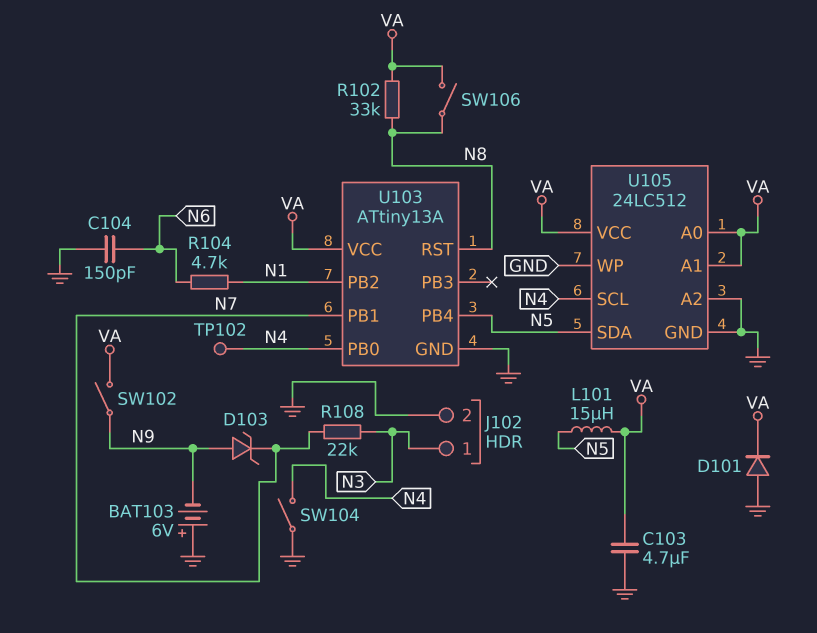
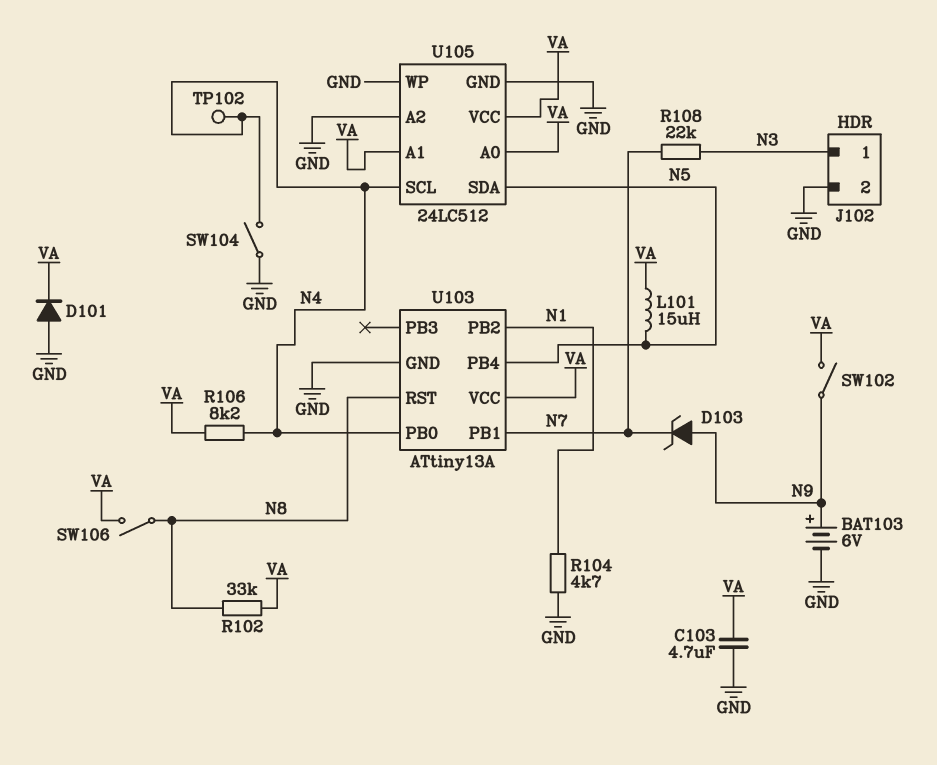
BAT103: 6V (plus GND, minus N9) -> 6V (plus N9, minus GND)
C104: 150pF (GND, N6) -> none
R104: 4.7k (N1, N6) -> 4.7k (GND, N1)
R106: none -> 8.2k (N4, VA)

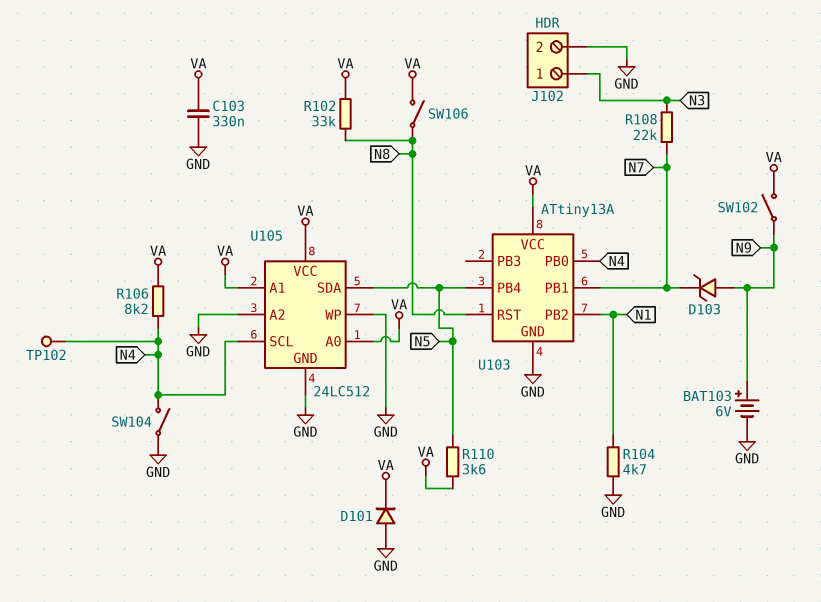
C103: 4.7uF (GND, VA) -> 330nF (GND, VA)
L101: 15uH (N5, VA) -> none
R110: none -> 3.6k (N5, VA)

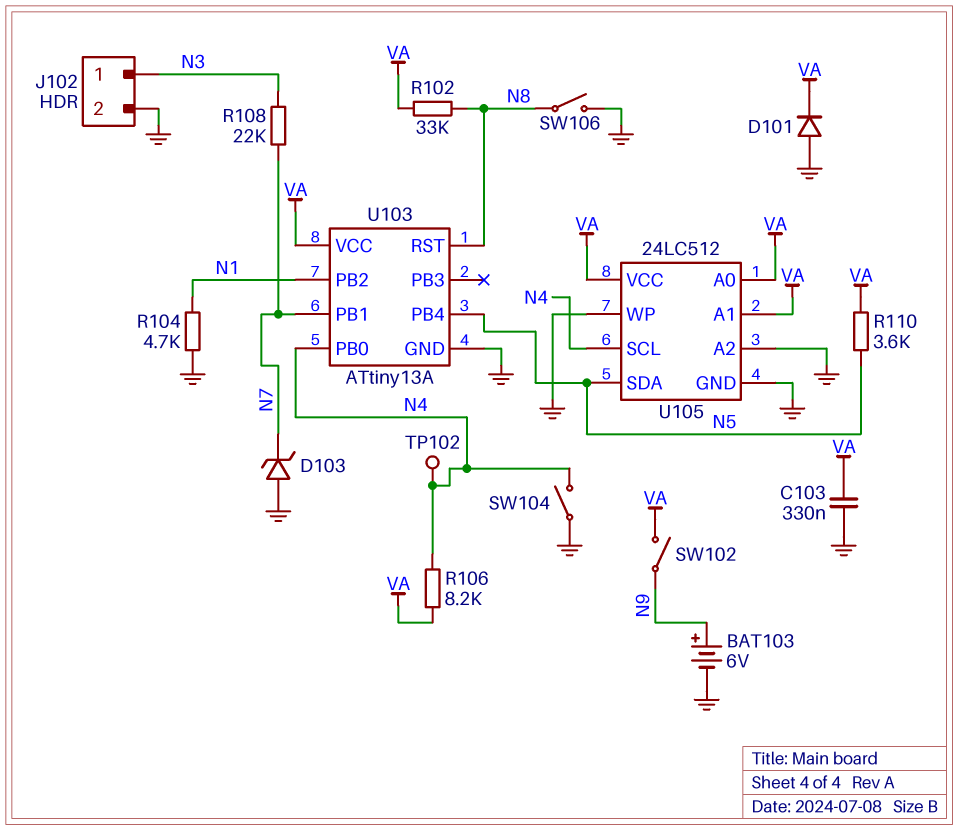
D103: zener (A N9, K N7) -> zener (A GND, K N7)
SW106: switch (N8, VA) -> switch (GND, N8)

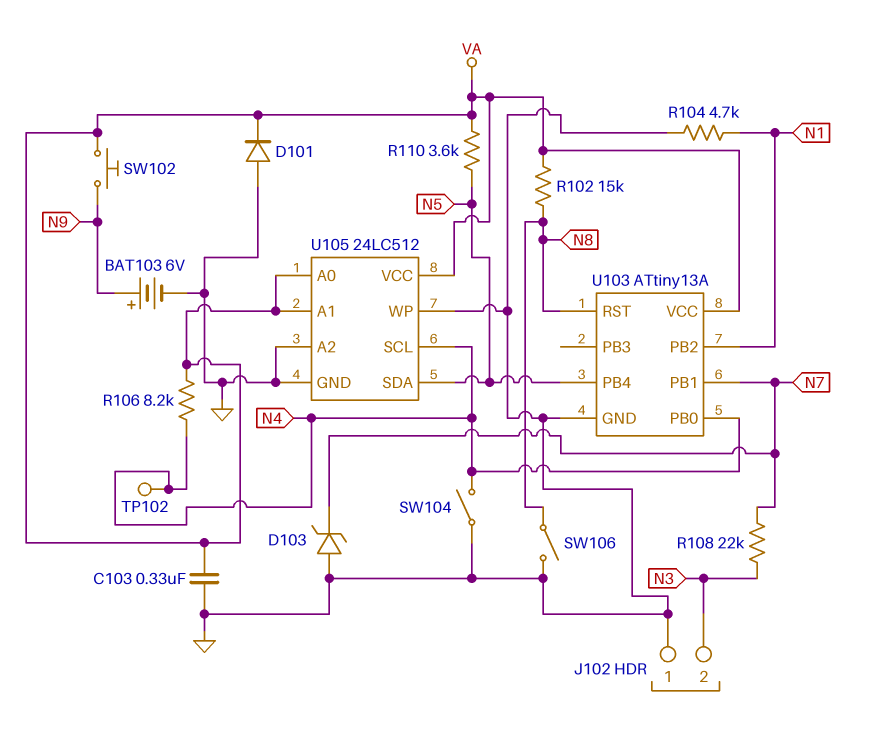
J102 pin 1: N3 -> GND
J102 pin 2: GND -> N3
R102: 33k (N8, VA) -> 15k (N8, VA)
SW102: switch (N9, VA) -> button (N9, VA)

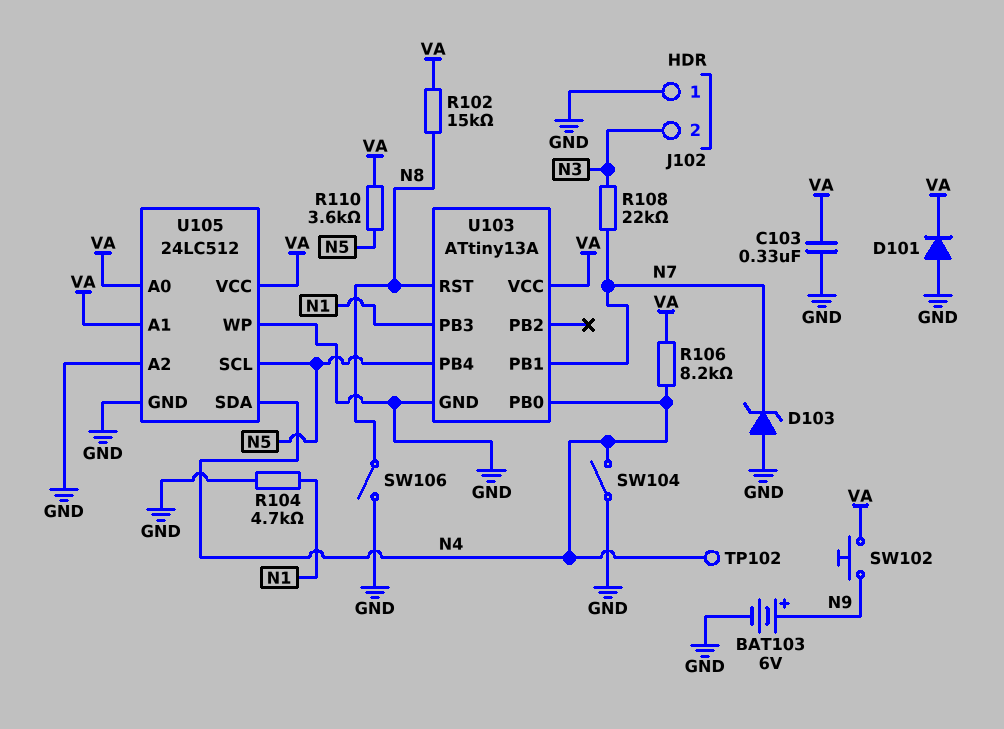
U103 pin PB2: N1 -> none
U103 pin PB3: none -> N1
U105 pin SCL: N4 -> N5
U105 pin SDA: N5 -> N4

